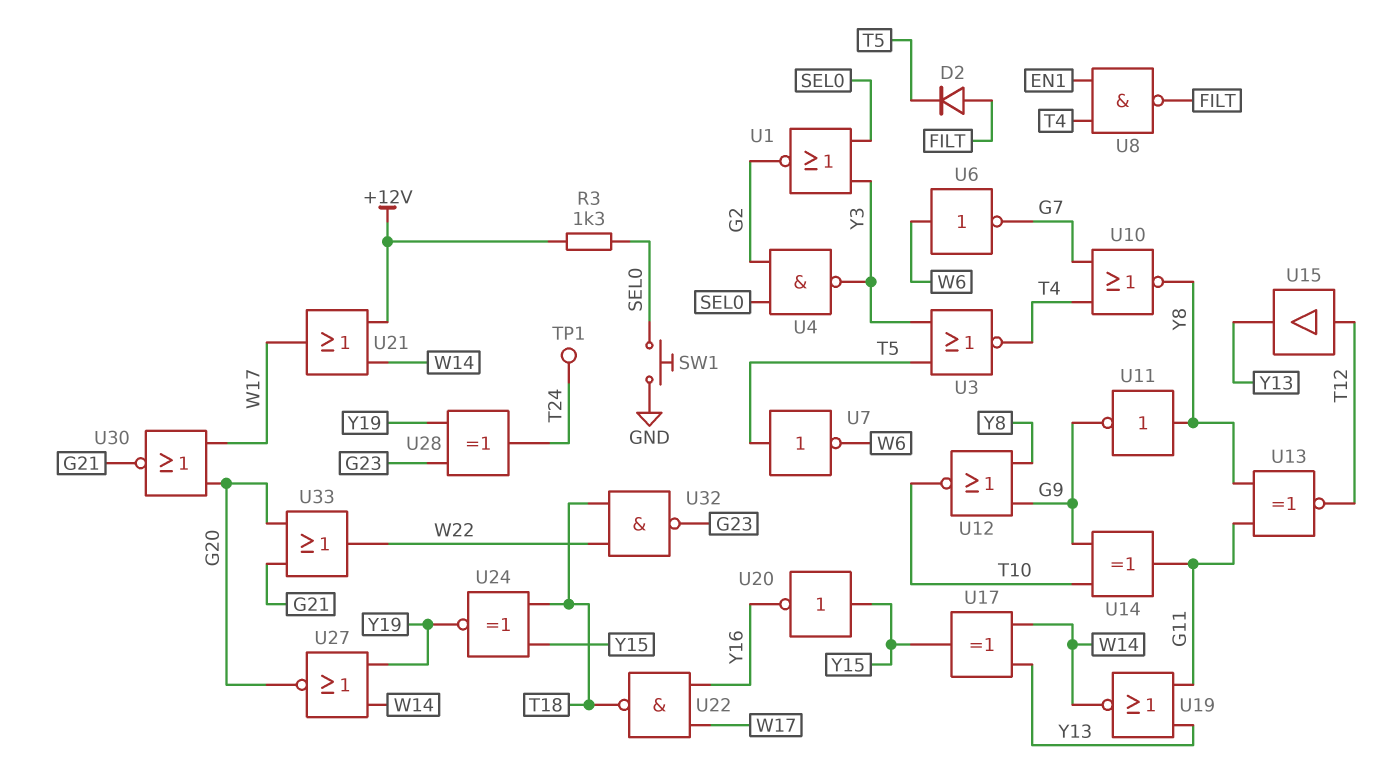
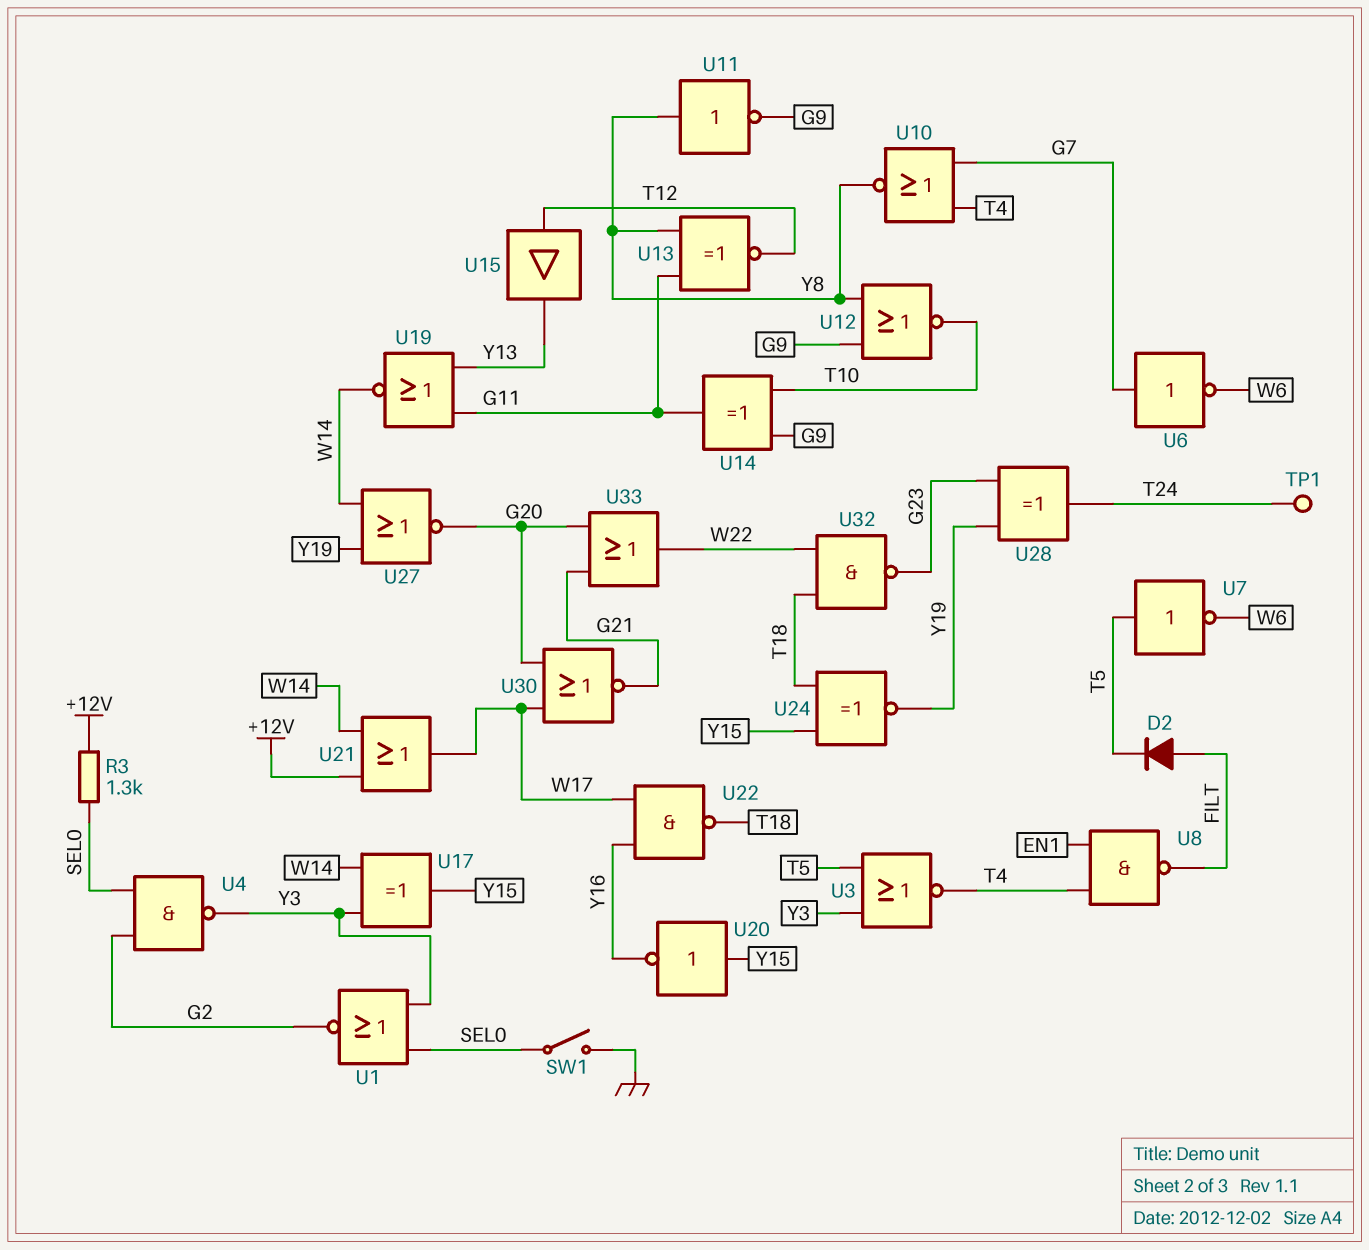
SW1: button (GND, SEL0) -> switch (GND, SEL0)
U6: NOT (in W6, out G7) -> NOT (in G7, out W6)
U17: XOR (in W14, in Y13, out Y15) -> XOR (in W14, in Y3, out Y15)

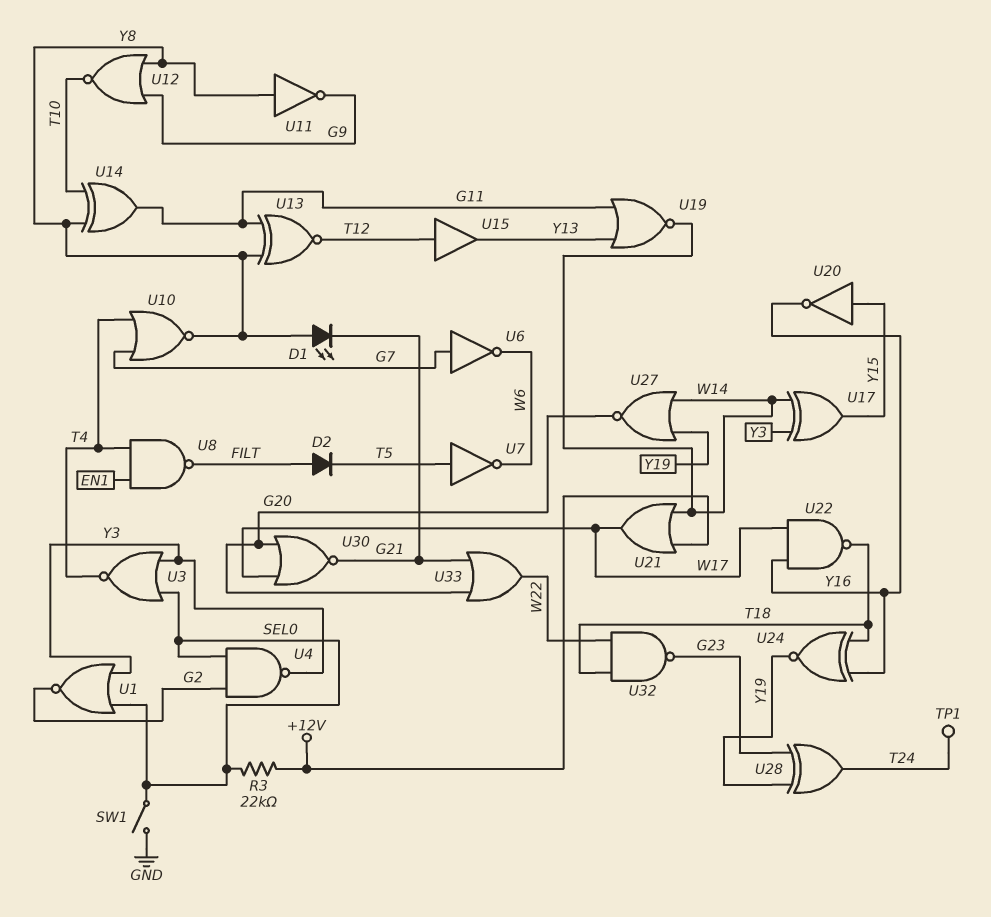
D1: none -> LED (A Y8, K G21)
R3: 1.3k (+12V, SEL0) -> 22k (+12V, SEL0)
U3: NOR (in T5, in Y3, out T4) -> NOR (in SEL0, in Y3, out T4)
U14: XOR (in G9, in T10, out G11) -> XOR (in T10, in Y8, out G11)
U24: XNOR (in T18, in Y15, out Y19) -> XNOR (in T18, in Y16, out Y19)

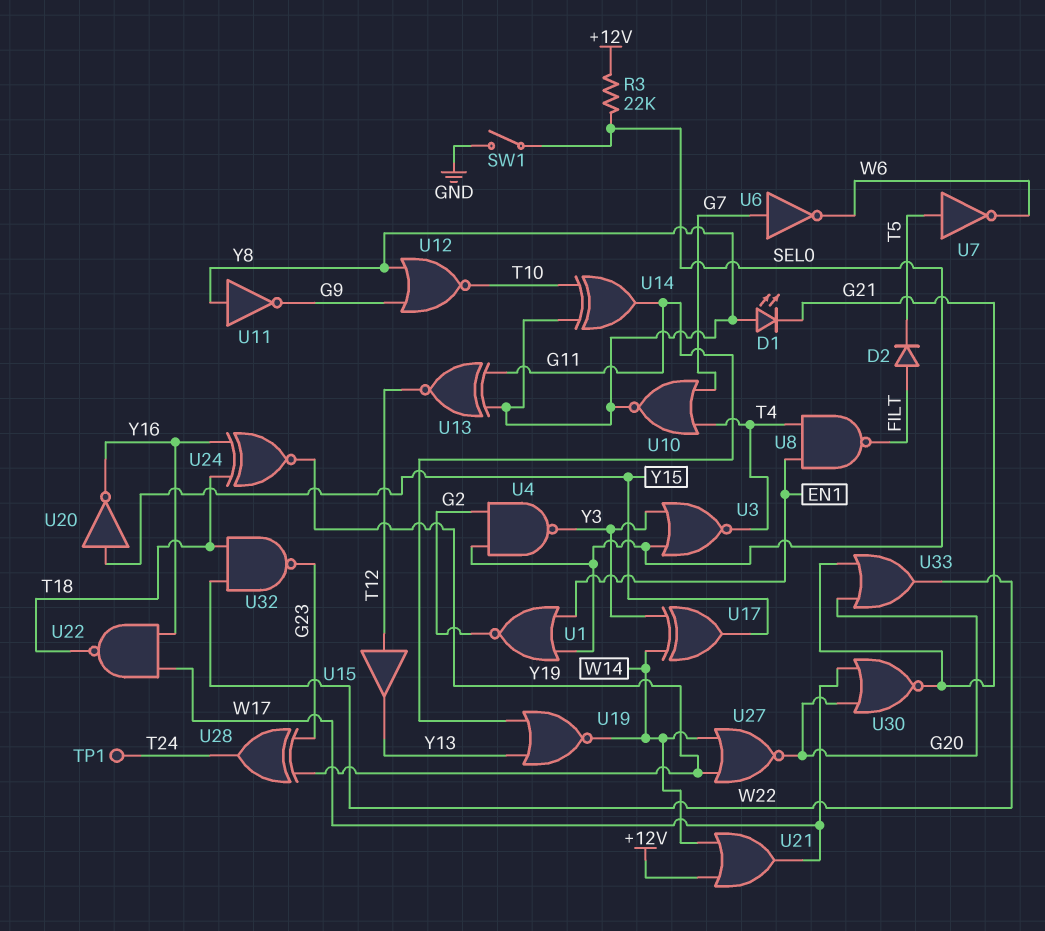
U1: NOR (in SEL0, in Y3, out G2) -> NOR (in EN1, in SEL0, out G2)

